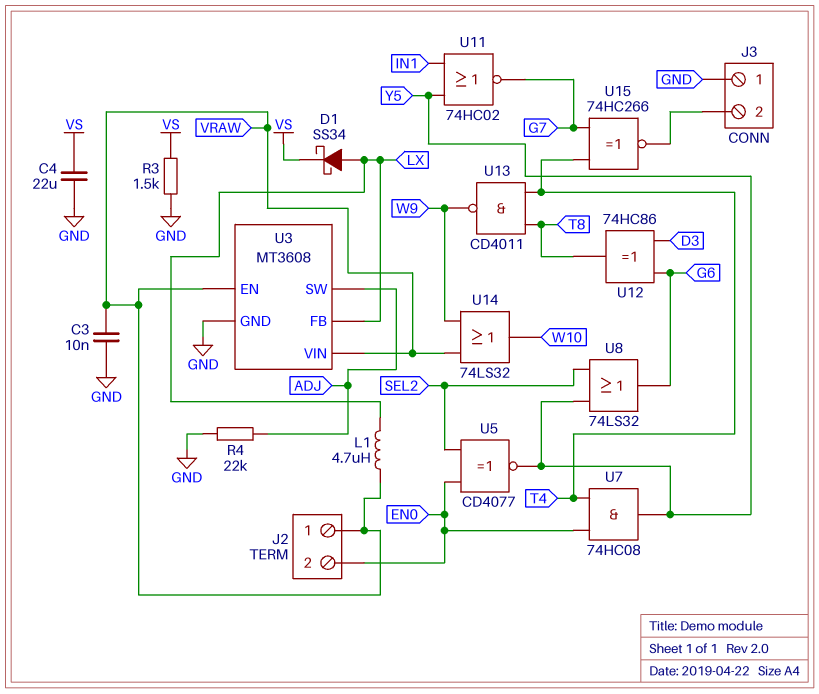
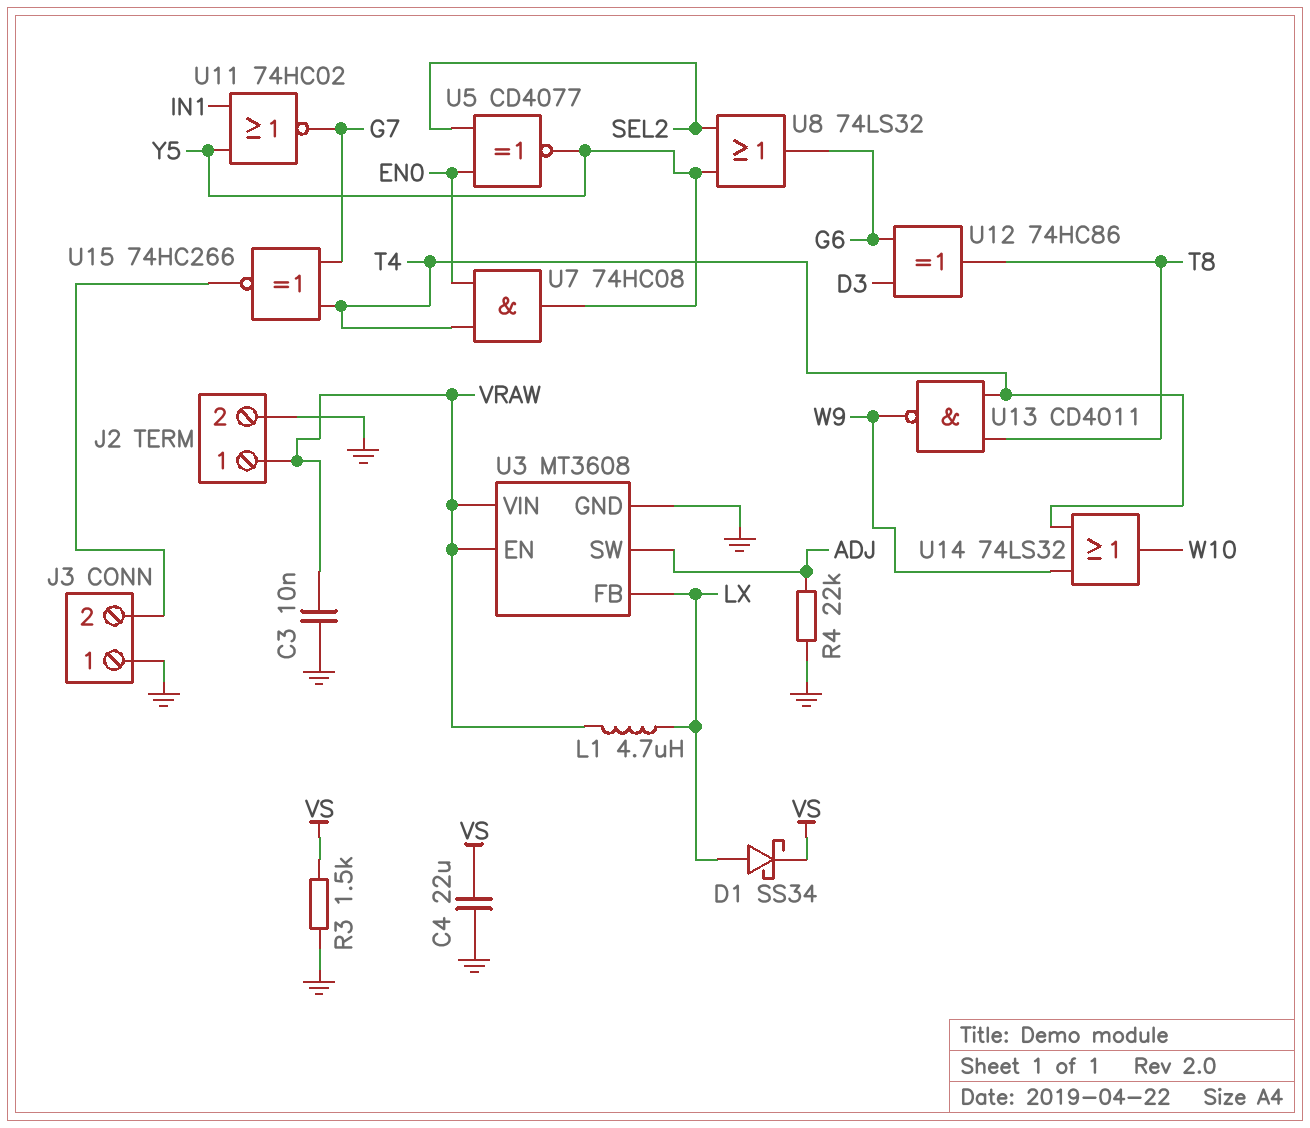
J2 pin 2: EN0 -> GND
U14: OR 74LS32 (in VRAW, in W9, out W10) -> OR 74LS32 (in T4, in W9, out W10)

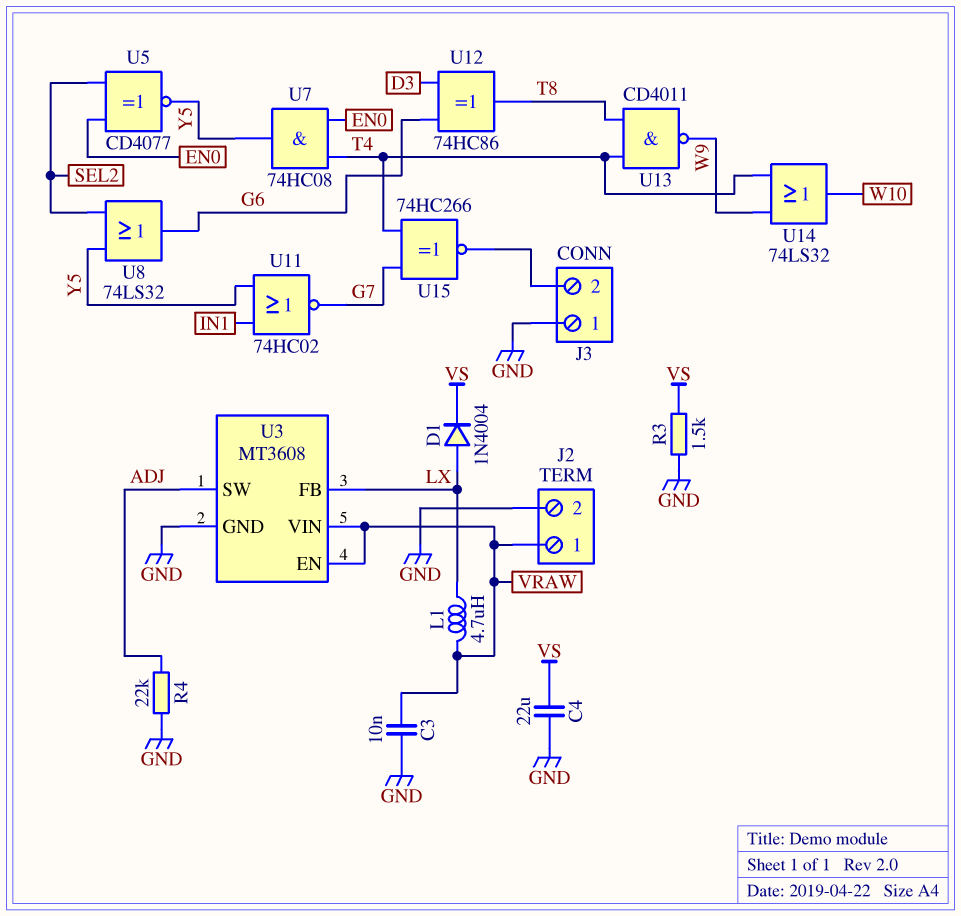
D1: schottky SS34 (A LX, K VS) -> diode 1N4004 (A LX, K VS)

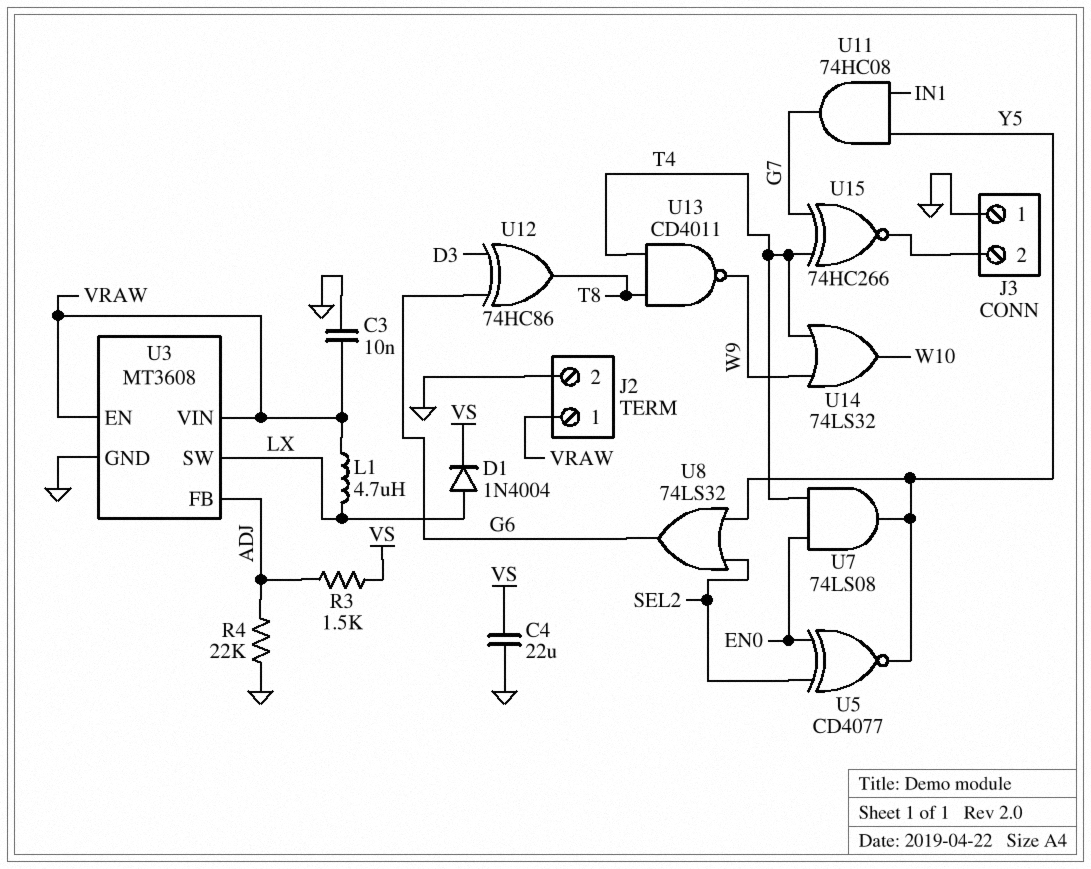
R3: 1.5k (GND, VS) -> 1.5k (ADJ, VS)
U3 pin FB: LX -> ADJ
U3 pin SW: ADJ -> LX
U7: AND 74HC08 (in EN0, in T4, out Y5) -> AND 74LS08 (in EN0, in T4, out Y5)
U11: NOR 74HC02 (in IN1, in Y5, out G7) -> AND 74HC08 (in IN1, in Y5, out G7)

